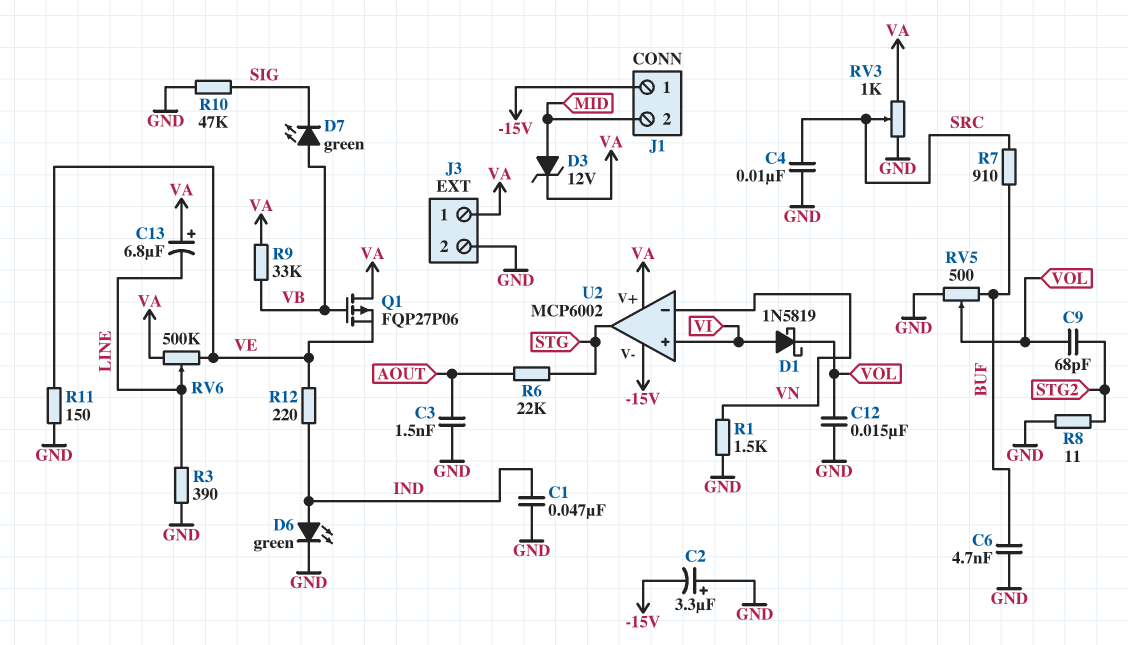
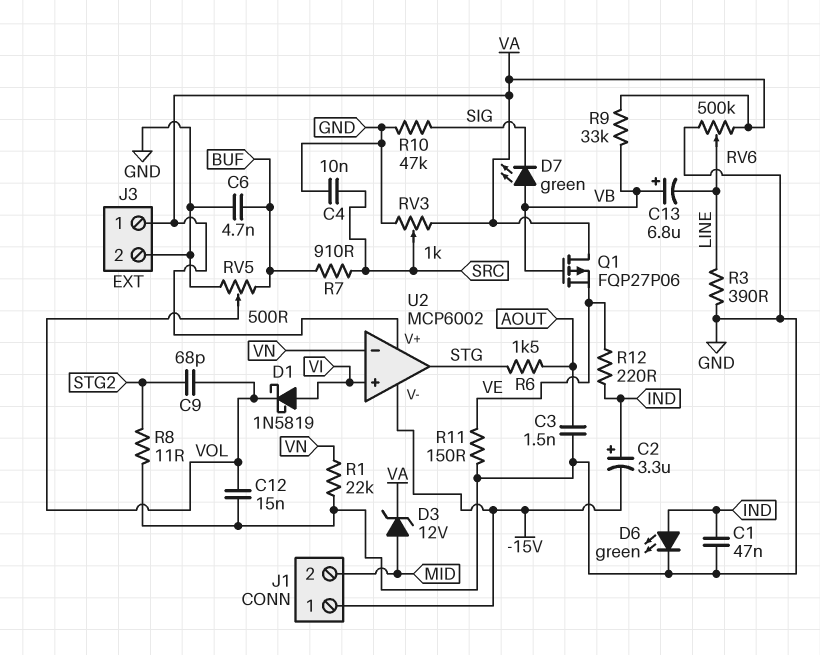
C2: 3.3uF (plus GND, minus -15V) -> 3.3uF (plus IND, minus -15V)
C13: 6.8uF (plus VA, minus LINE) -> 6.8uF (plus VB, minus LINE)
R1: 1.5k (GND, VN) -> 22k (GND, VN)
R6: 22k (AOUT, STG) -> 1.5k (AOUT, STG)
RV6: 500k (VA, VE, wiper LINE) -> 500k (GND, VA, wiper LINE)

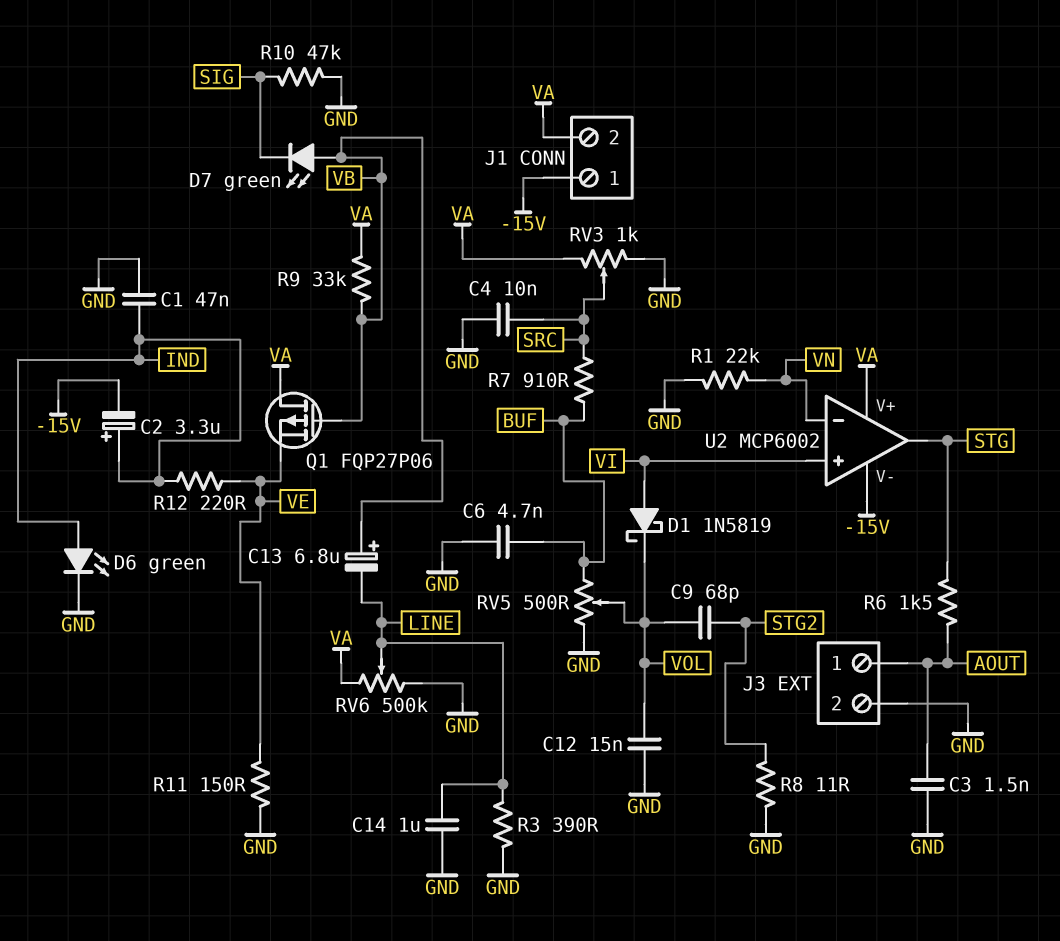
C14: none -> 1uF (GND, LINE)
D3: zener 12V (A MID, K VA) -> none
J1 pin 2: MID -> VA
J3 pin 1: VA -> AOUT

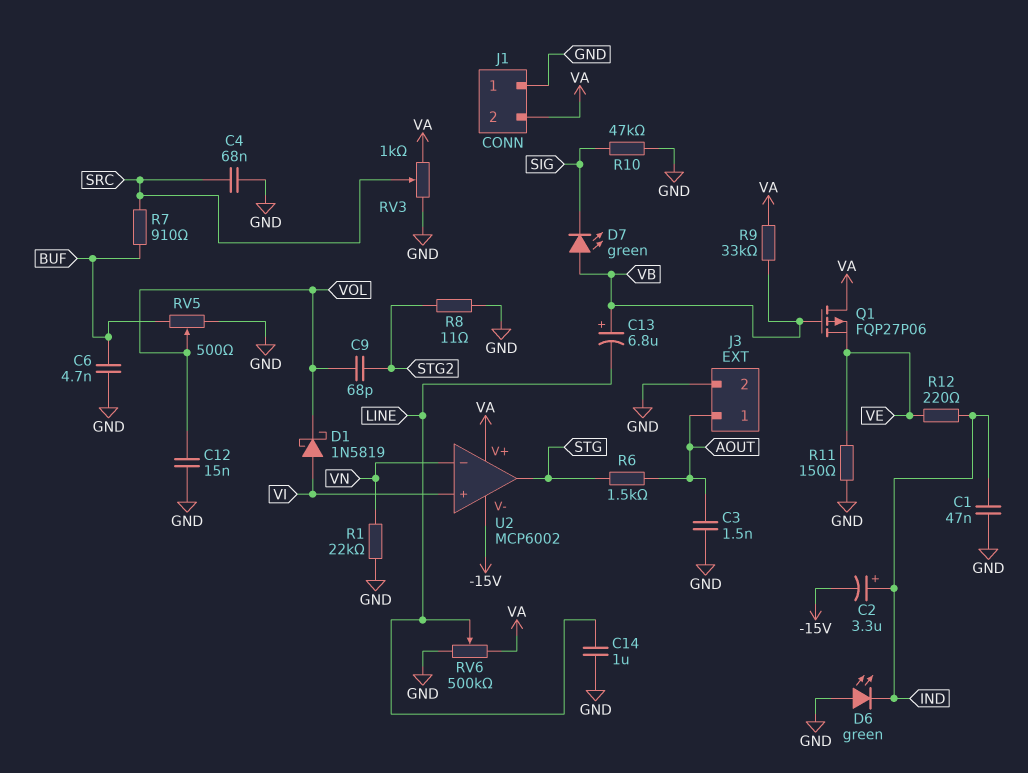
C4: 10nF (GND, SRC) -> 68nF (GND, SRC)
D6: LED green (A IND, K GND) -> LED green (A GND, K IND)
J1 pin 1: -15V -> GND
R3: 390 (GND, LINE) -> none

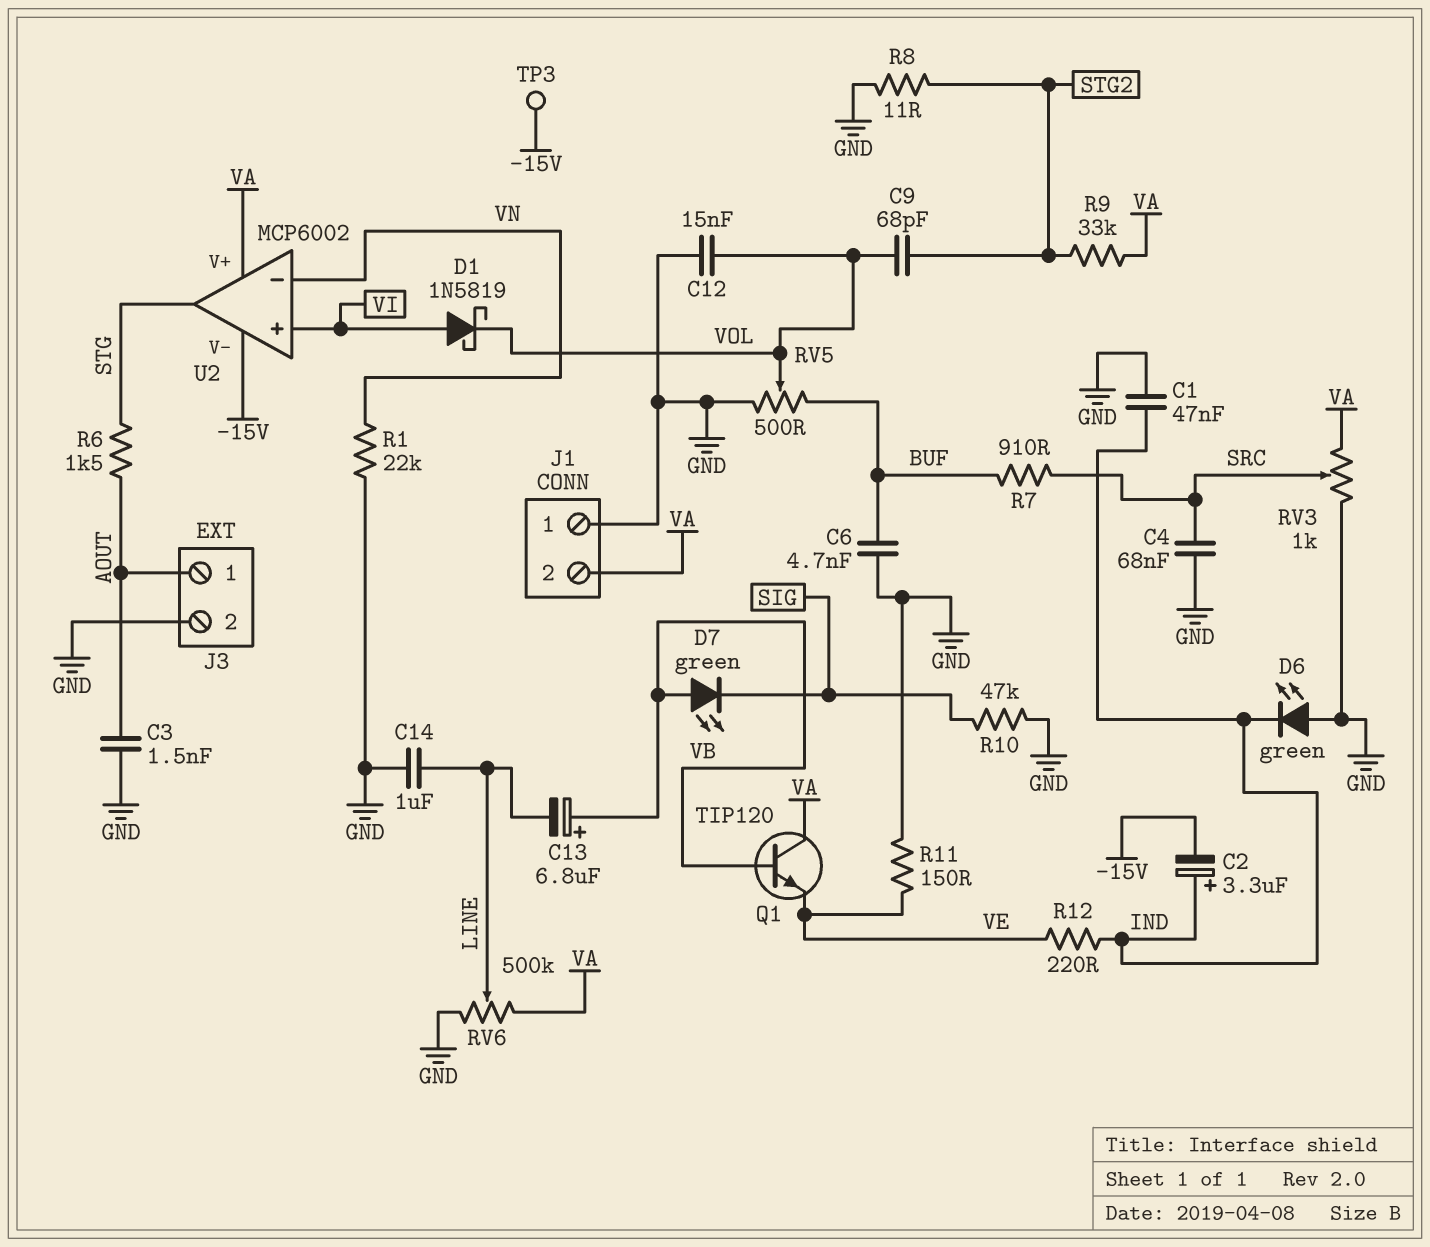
Q1: PMOS FQP27P06 (G VB, D VA, S VE) -> NPN TIP120 (B VB, C VA, E VE)
R9: 33k (VA, VB) -> 33k (STG2, VA)
TP3: none -> test point (-15V)

